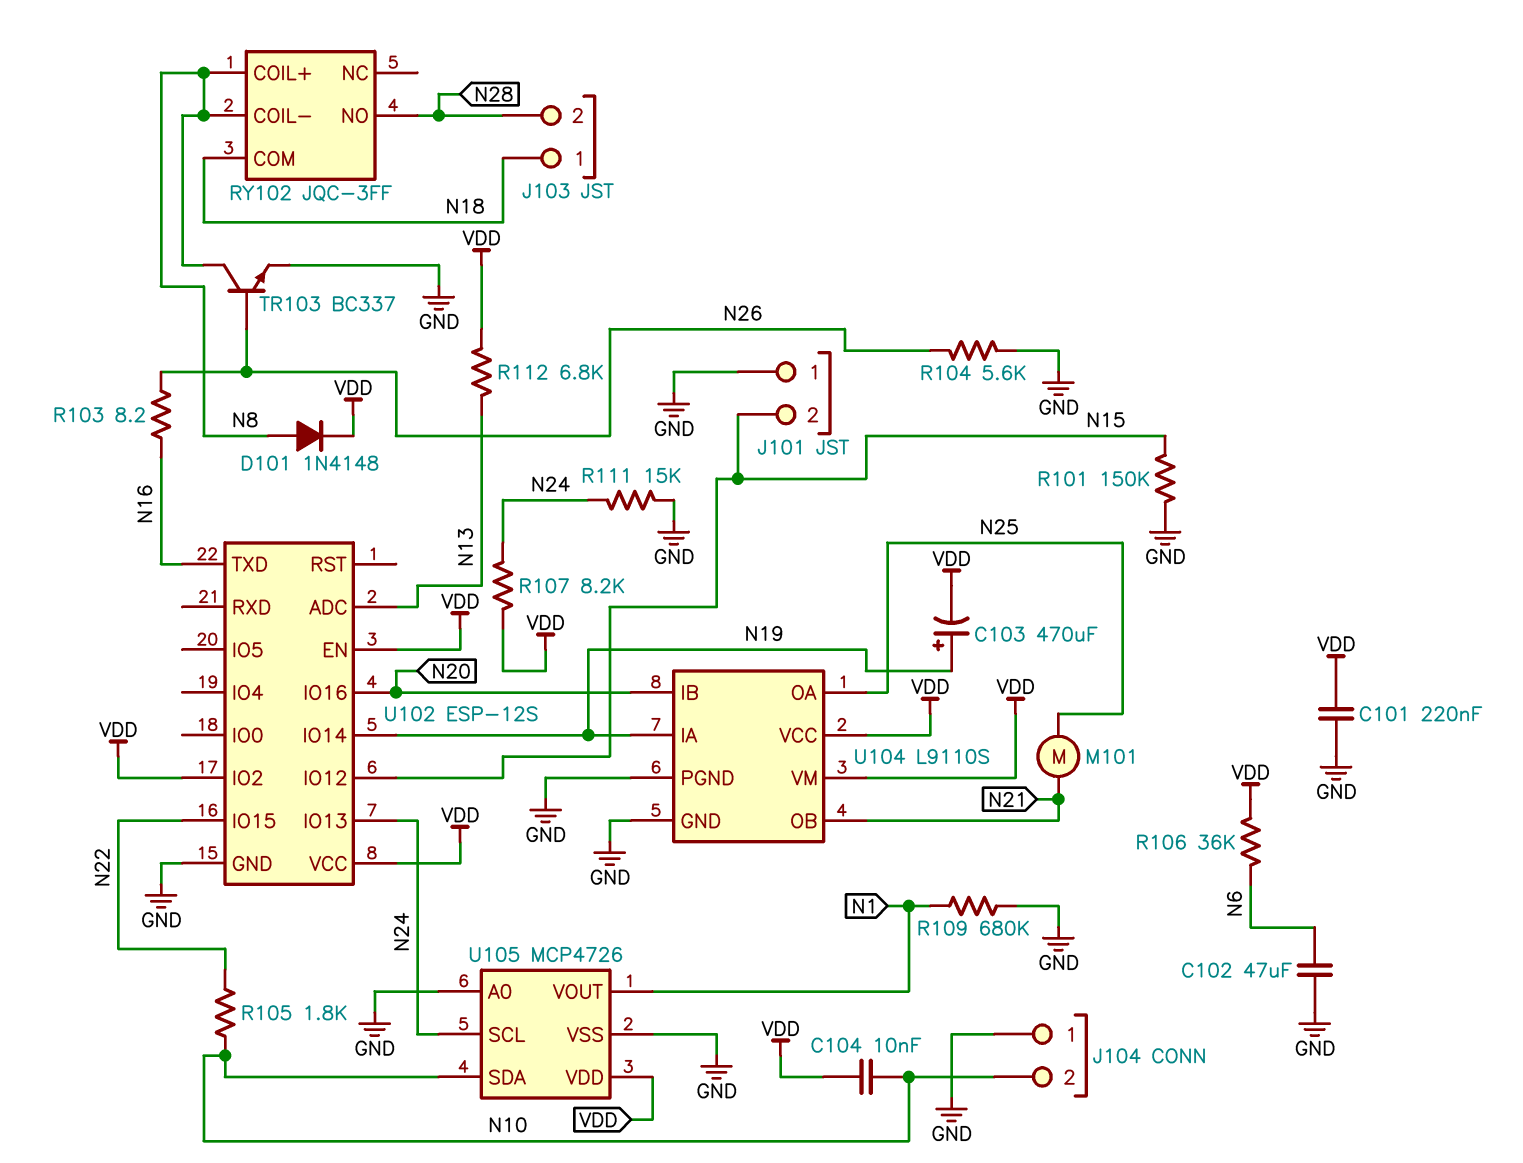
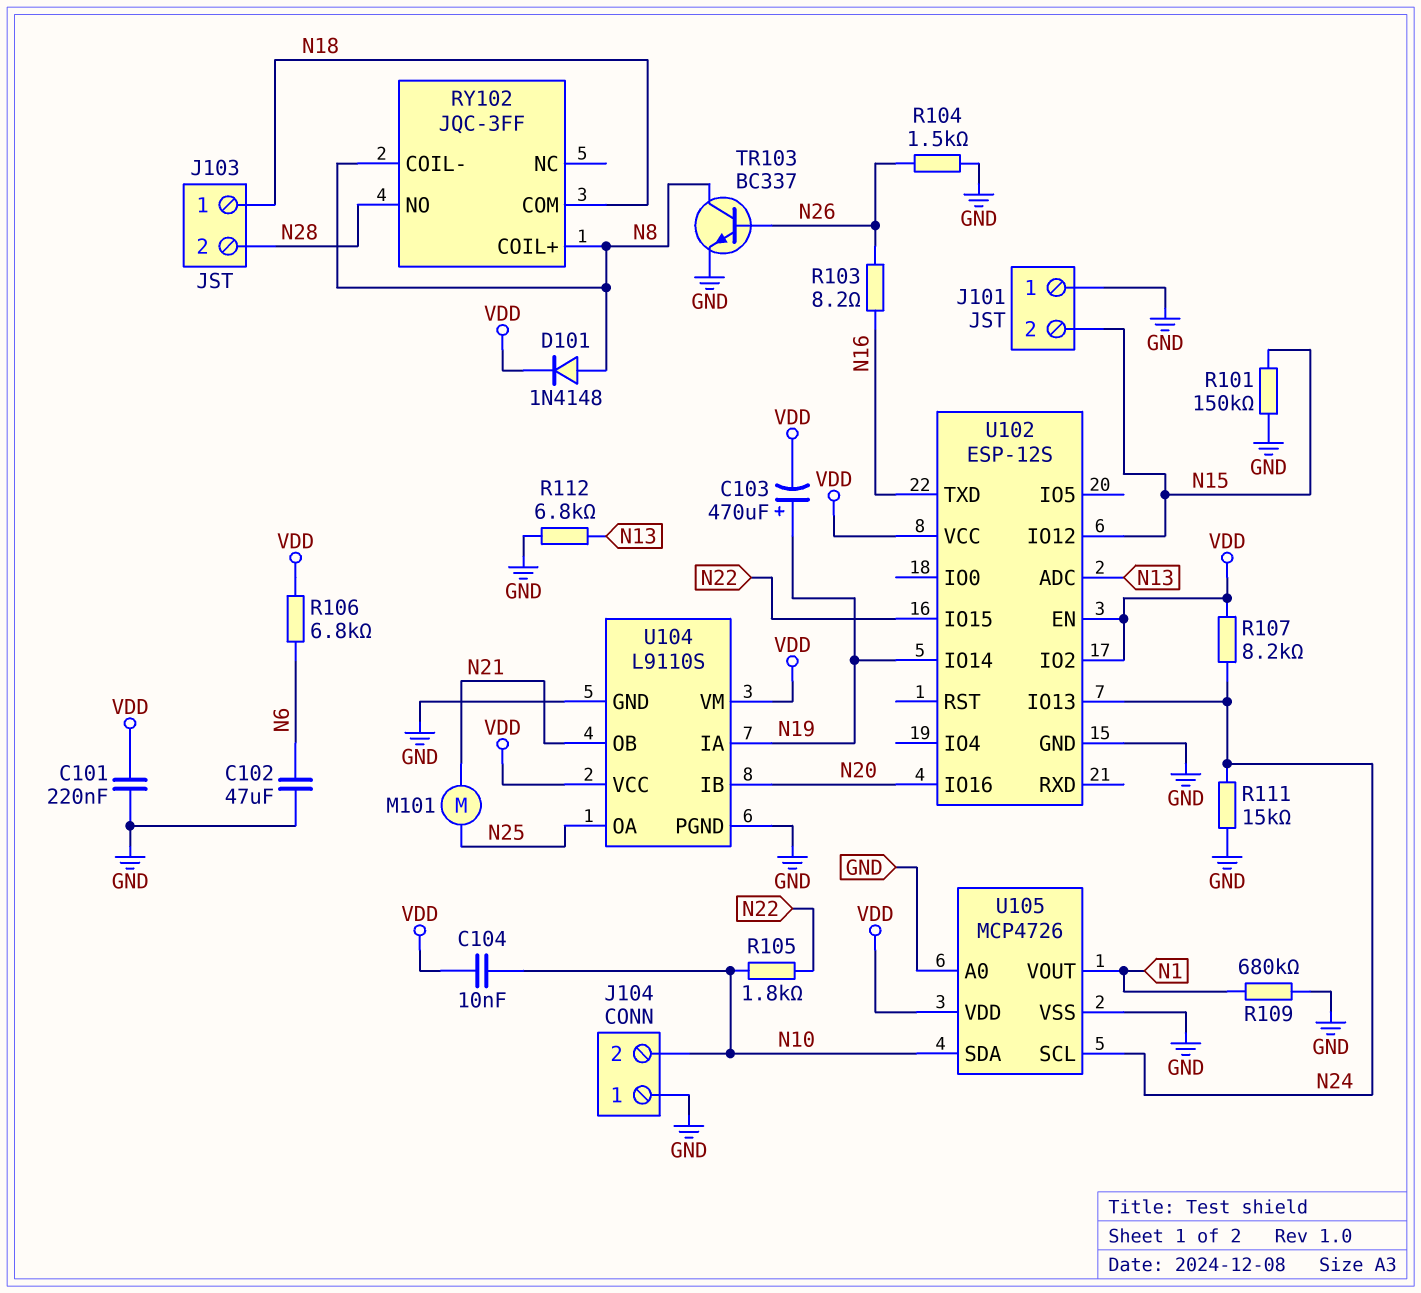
R104: 5.6k (GND, N26) -> 1.5k (GND, N26)
R106: 36k (N6, VDD) -> 6.8k (N6, VDD)
R112: 6.8k (N13, VDD) -> 6.8k (GND, N13)

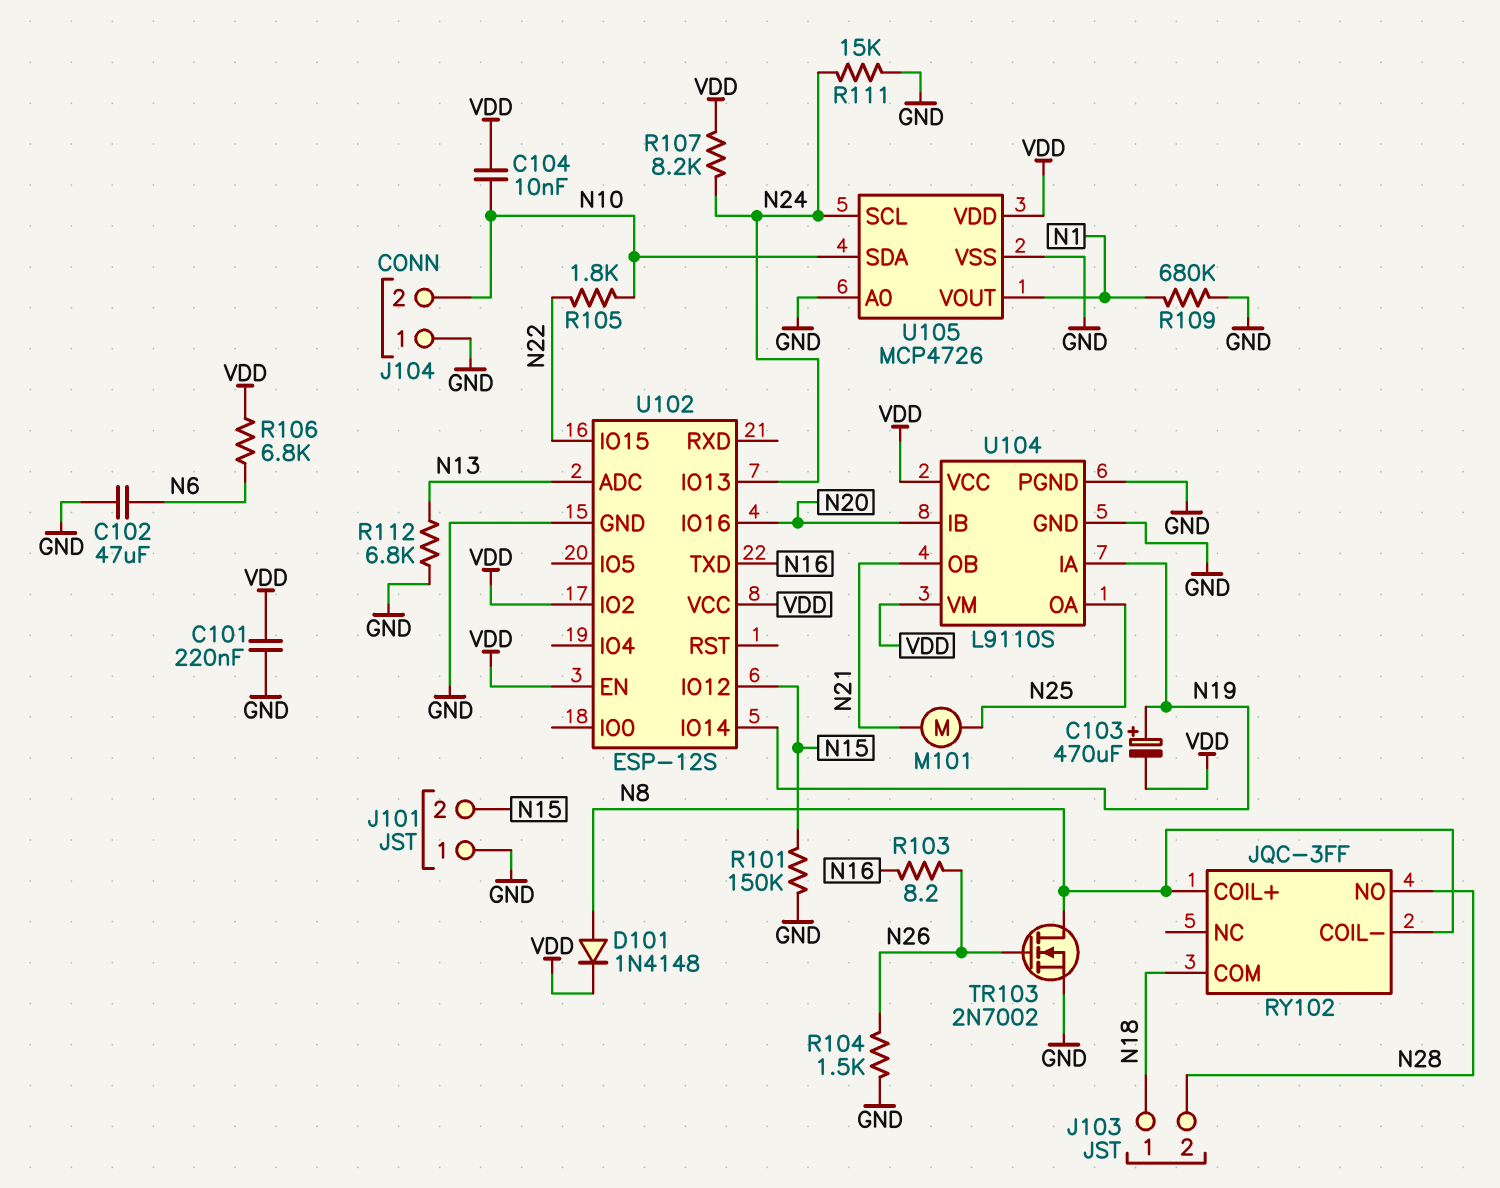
TR103: NPN BC337 (B N26, C N8, E GND) -> NMOS 2N7002 (G N26, D N8, S GND)

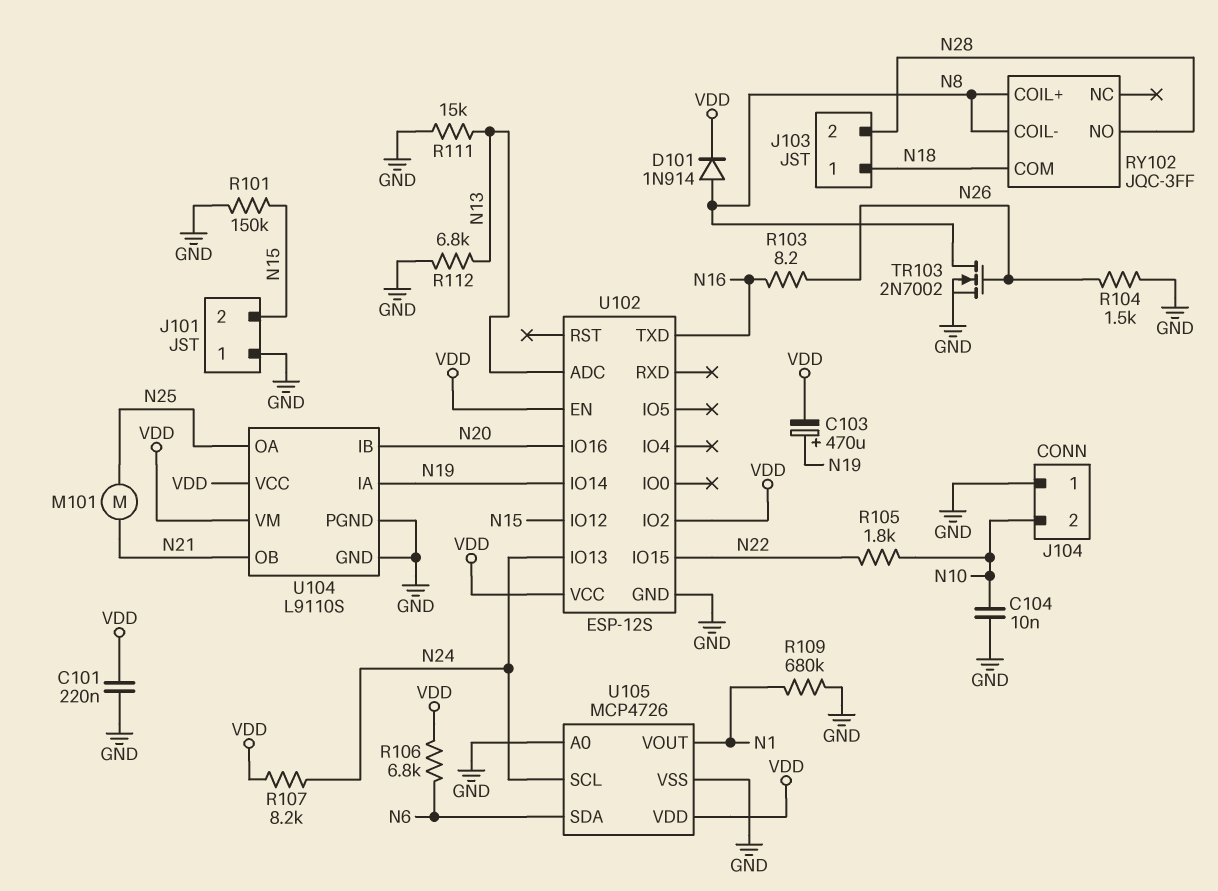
C102: 47uF (GND, N6) -> none
C104: 10nF (N10, VDD) -> 10nF (GND, N10)
D101: diode 1N4148 (A N8, K VDD) -> diode 1N914 (A N8, K VDD)
R111: 15k (GND, N24) -> 15k (GND, N13)
U105 pin SDA: N10 -> N6

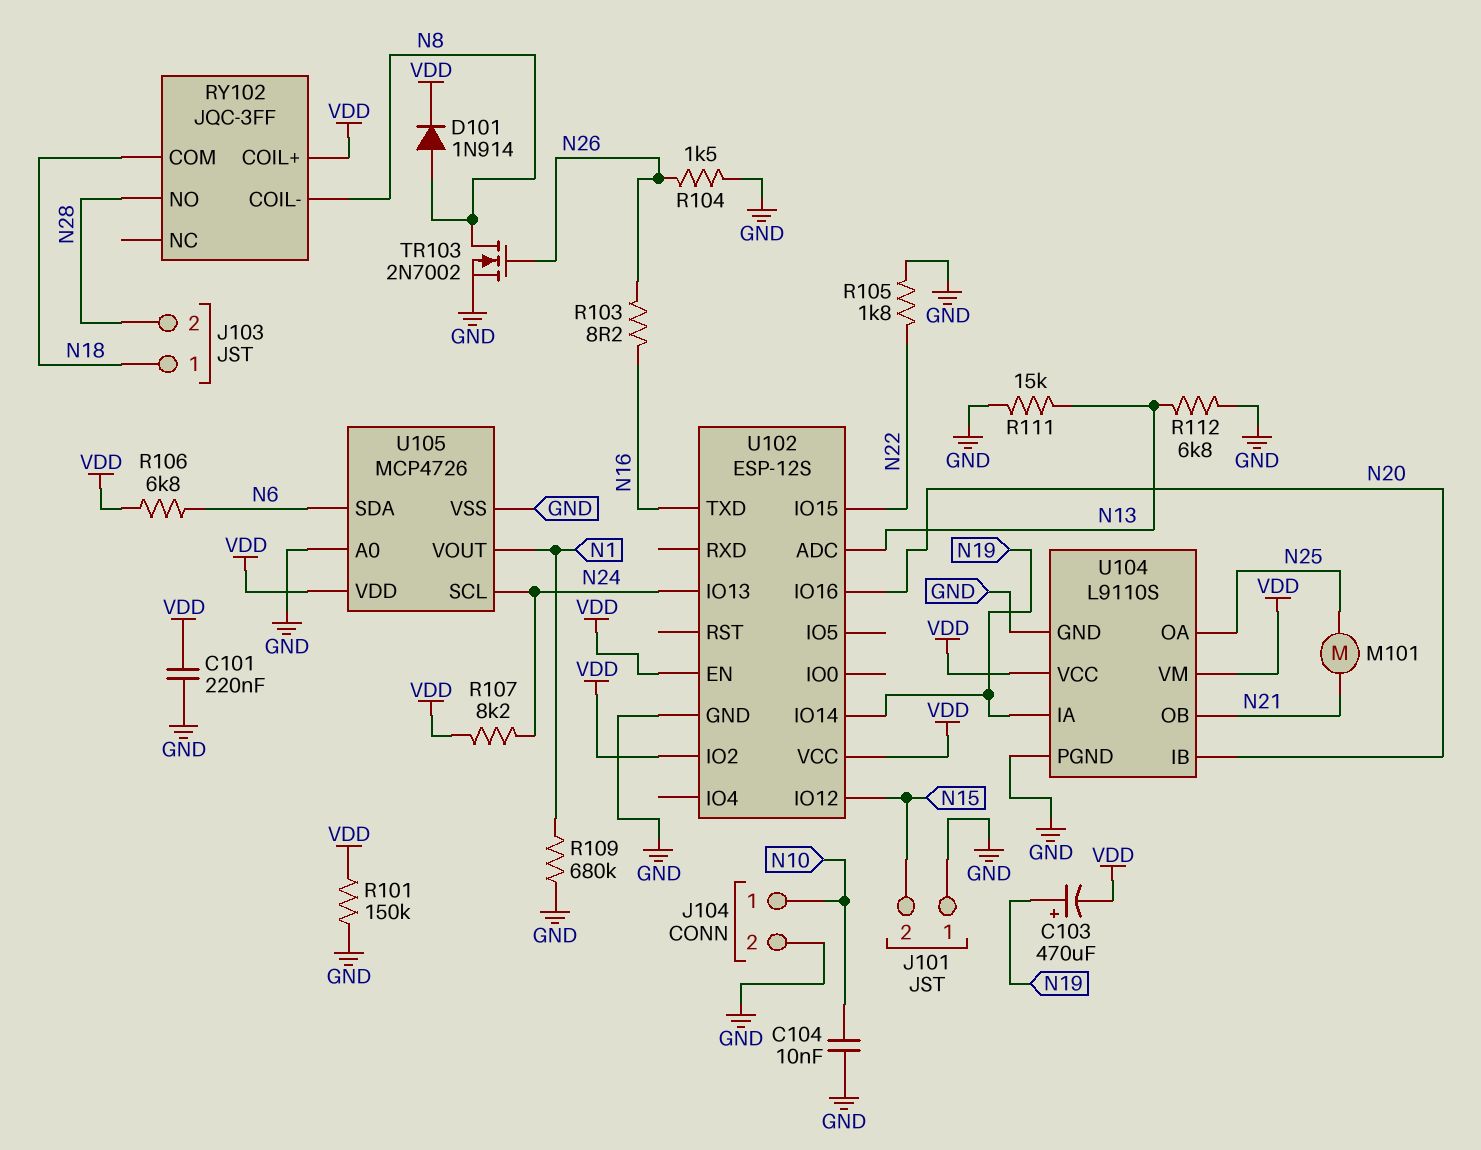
J104 pin 1: GND -> N10
J104 pin 2: N10 -> GND
R101: 150k (GND, N15) -> 150k (GND, VDD)
R105: 1.8k (N10, N22) -> 1.8k (GND, N22)
RY102 pin COIL+: N8 -> VDD

